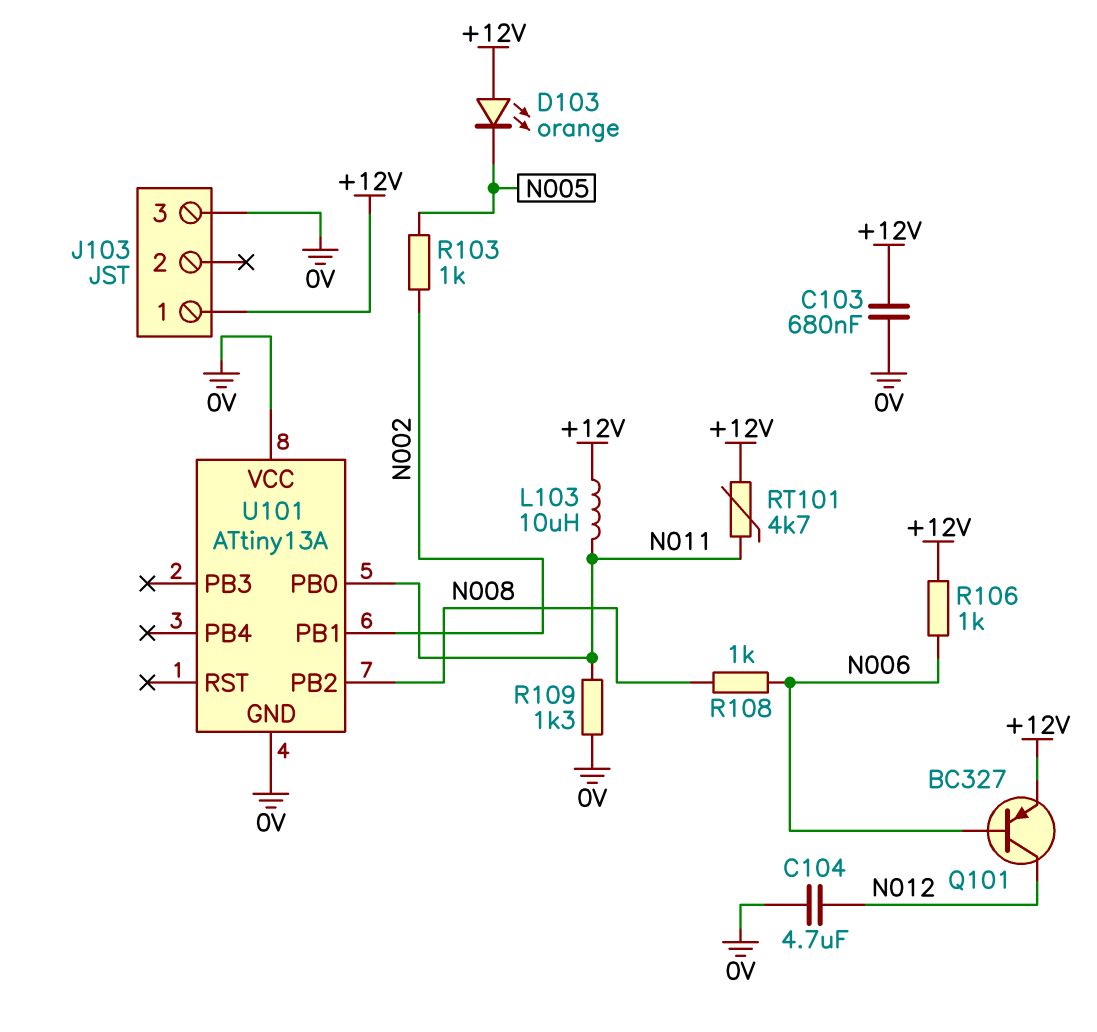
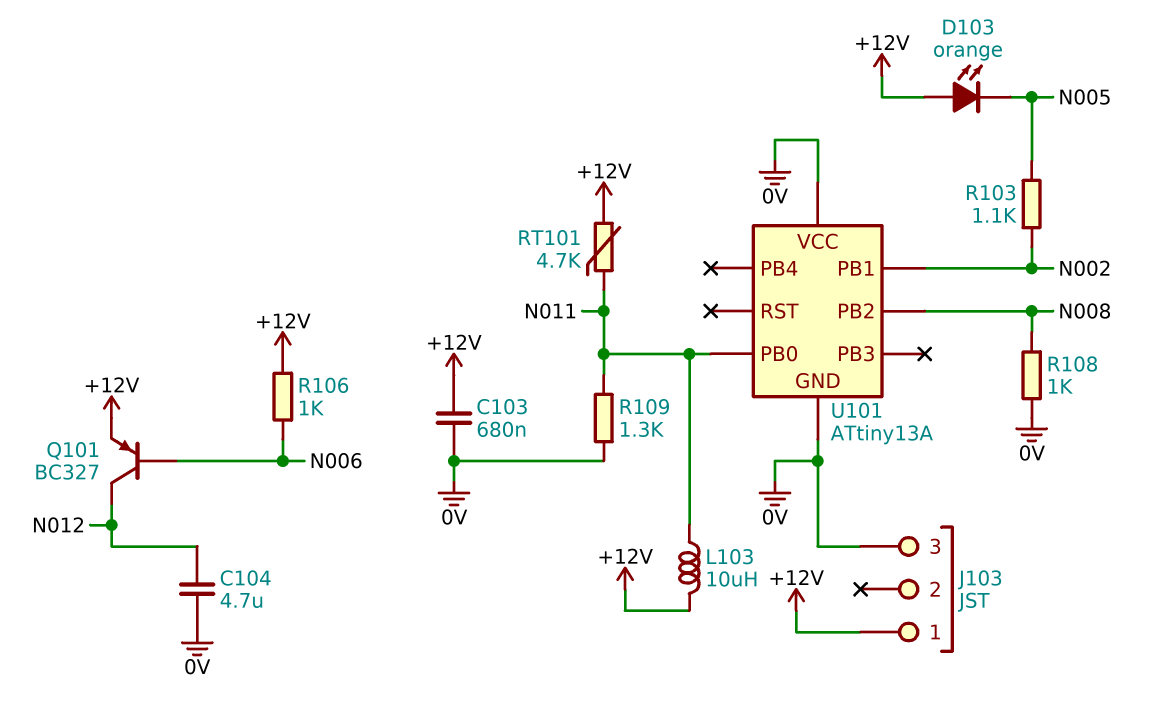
R103: 1k (N002, N005) -> 1.1k (N002, N005)
R108: 1k (N006, N008) -> 1k (0V, N008)

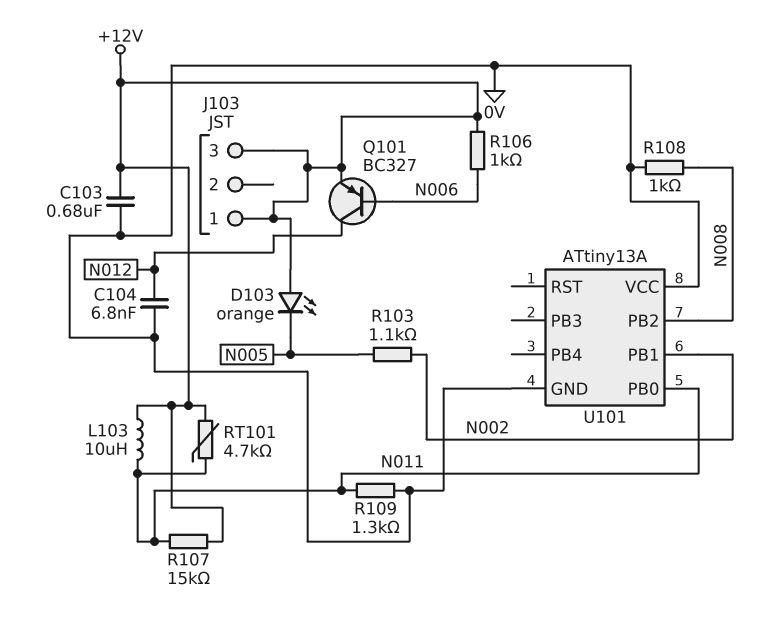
C104: 4.7uF (0V, N012) -> 6.8nF (0V, N012)
J103 pin 3: 0V -> +12V
R107: none -> 15k (+12V, N011)

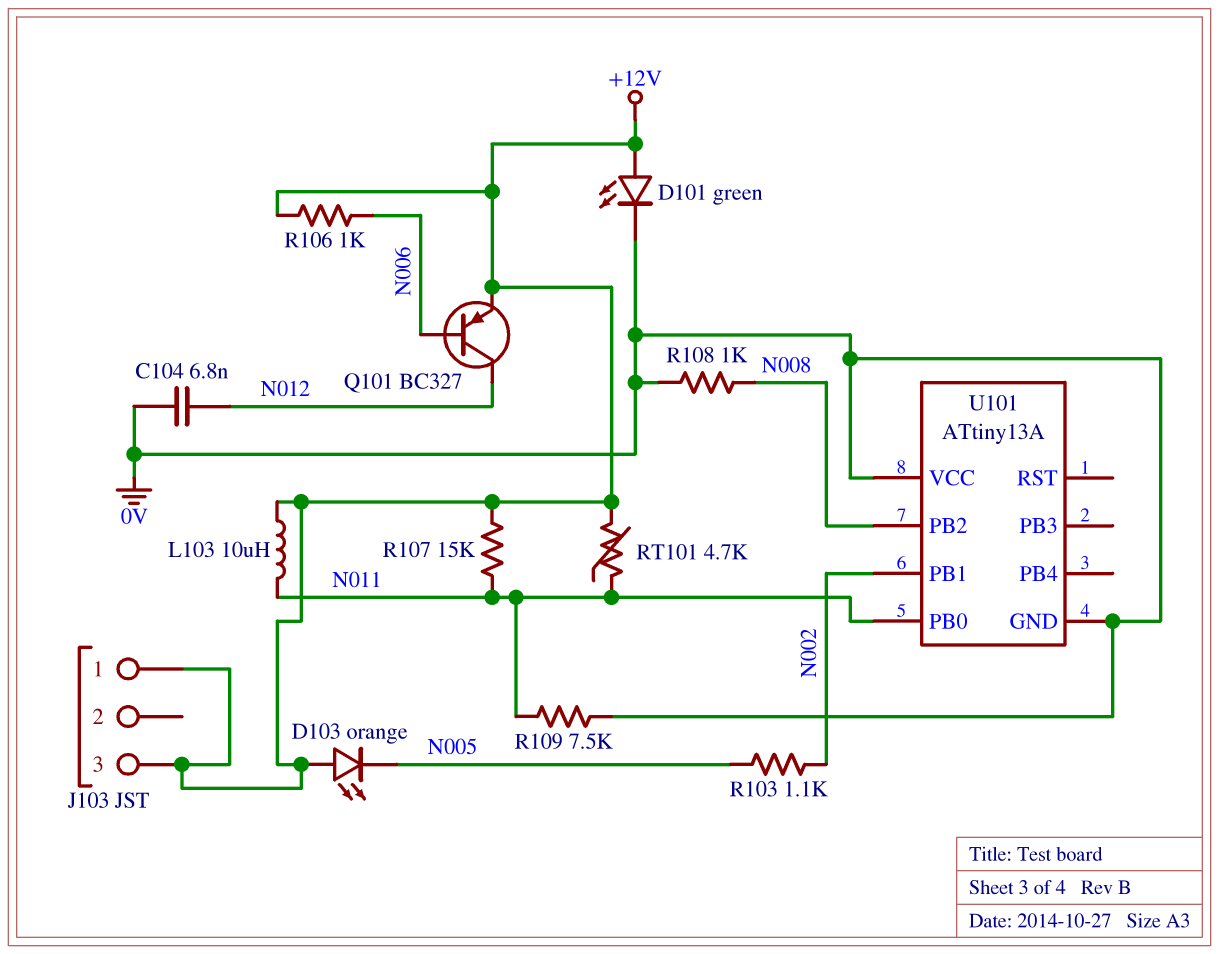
C103: 680nF (+12V, 0V) -> none
D101: none -> LED green (A +12V, K 0V)
R109: 1.3k (0V, N011) -> 7.5k (0V, N011)

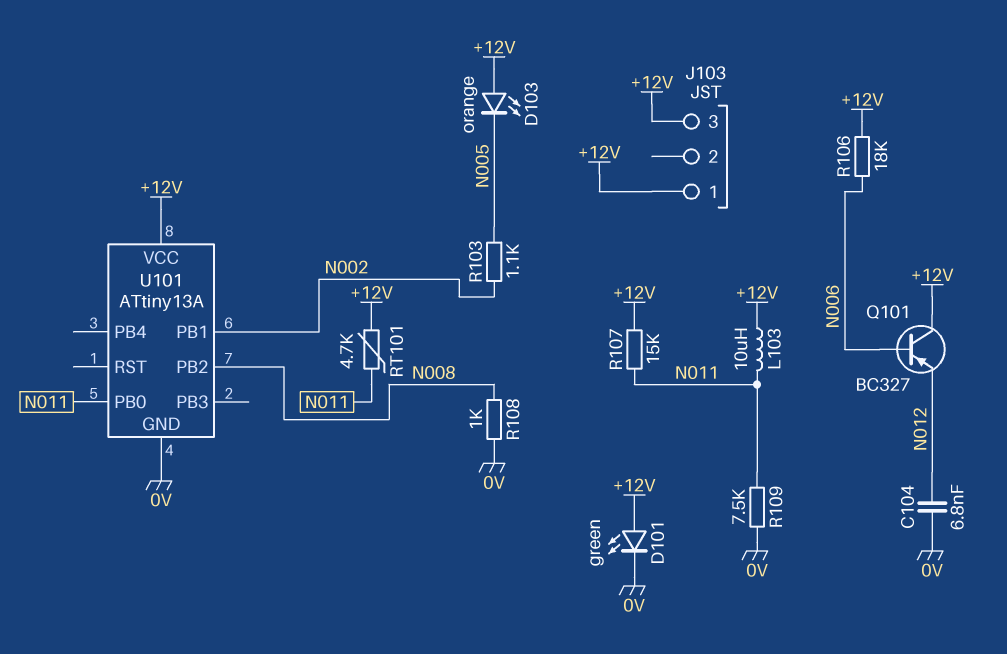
Q101: PNP BC327 (B N006, C N012, E +12V) -> PNP BC327 (B N006, C +12V, E N012)
R106: 1k (+12V, N006) -> 18k (+12V, N006)
U101 pin VCC: 0V -> +12V

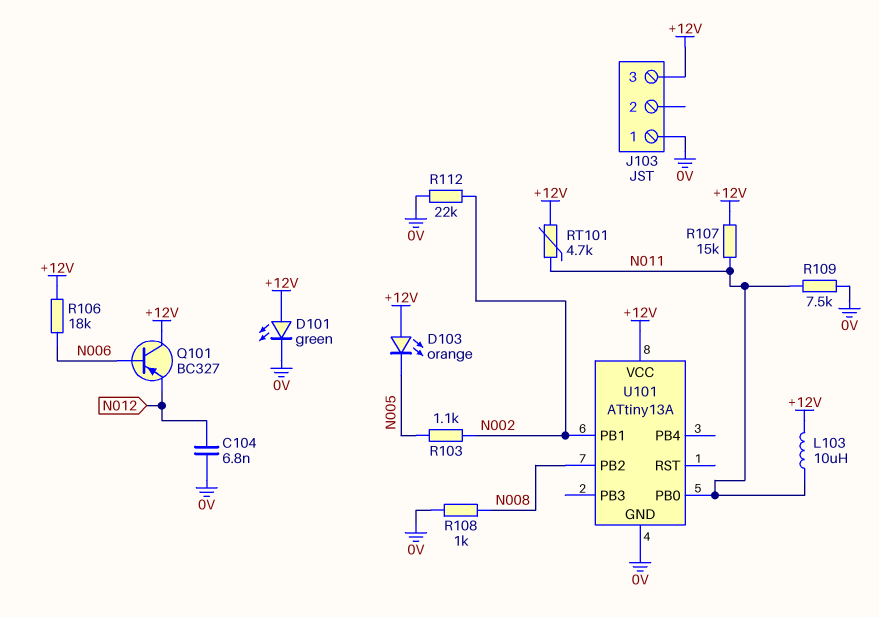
J103 pin 1: +12V -> 0V
R112: none -> 22k (0V, N002)

